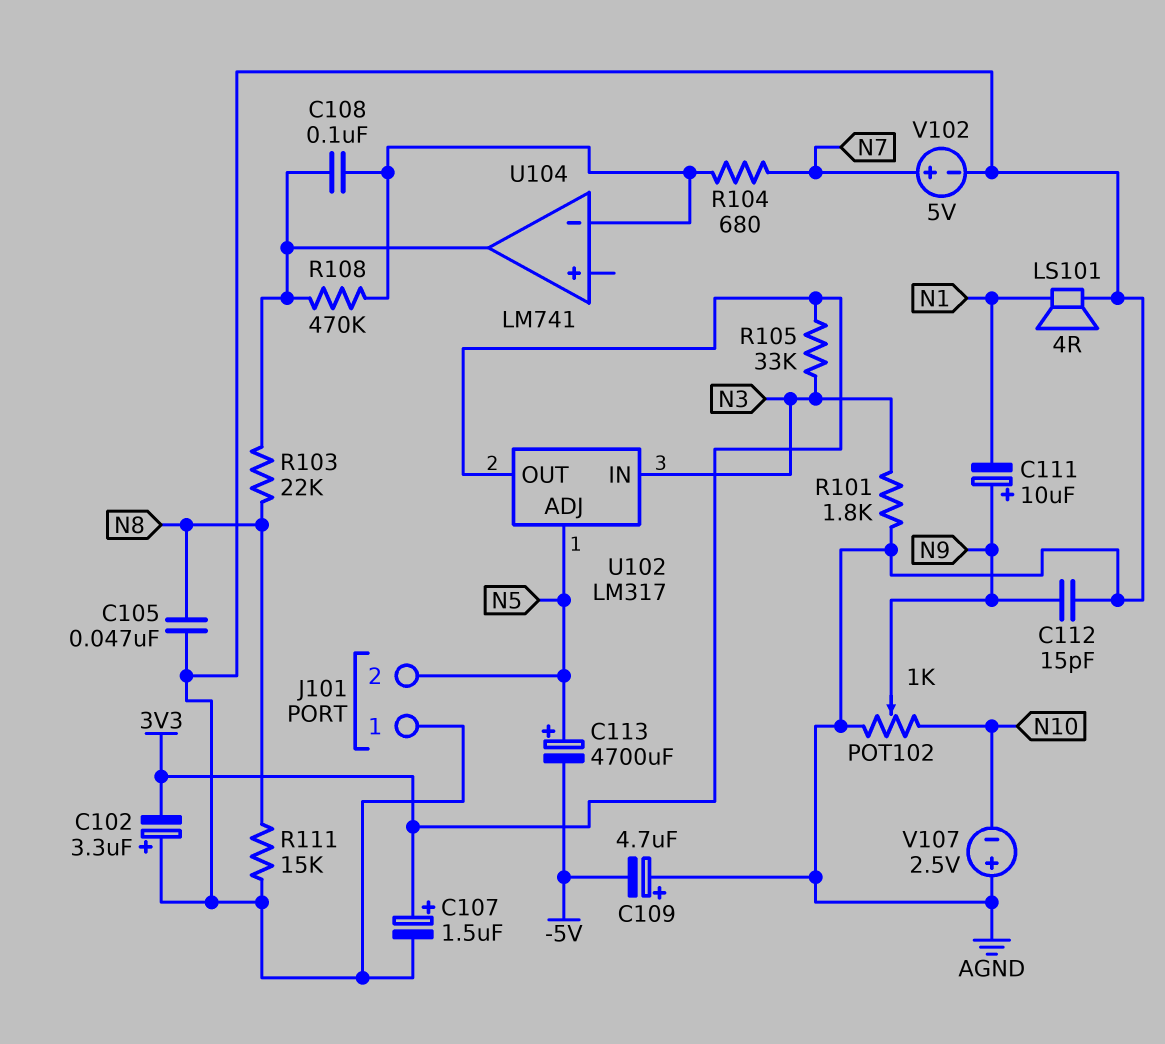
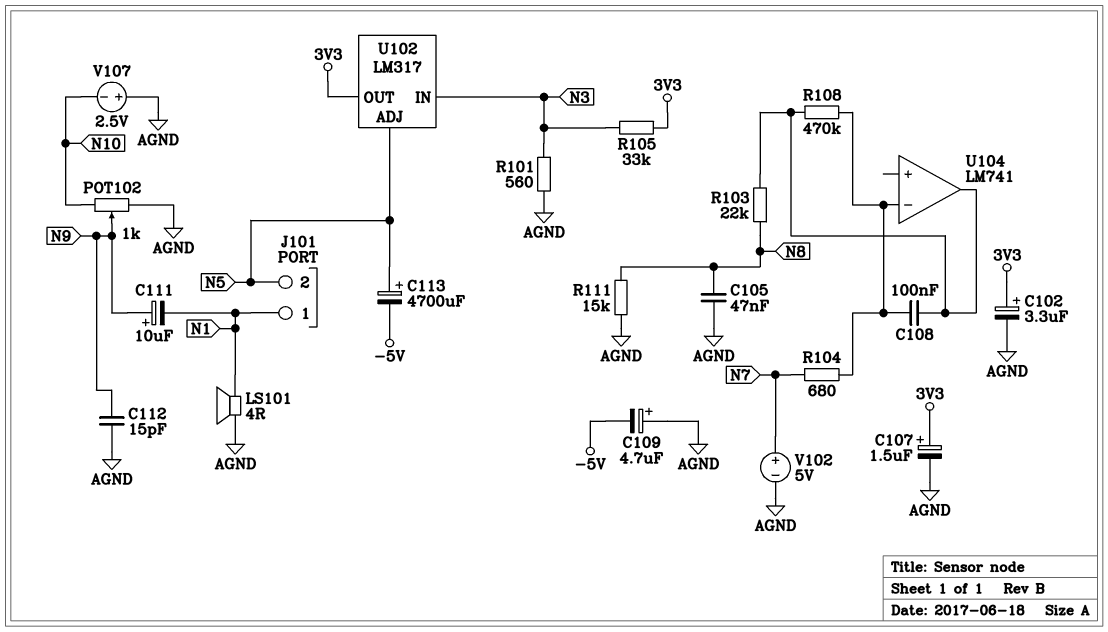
C102: 3.3uF (plus AGND, minus 3V3) -> 3.3uF (plus 3V3, minus AGND)
J101 pin 1: AGND -> N1
R101: 1.8k (AGND, N3) -> 560 (AGND, N3)

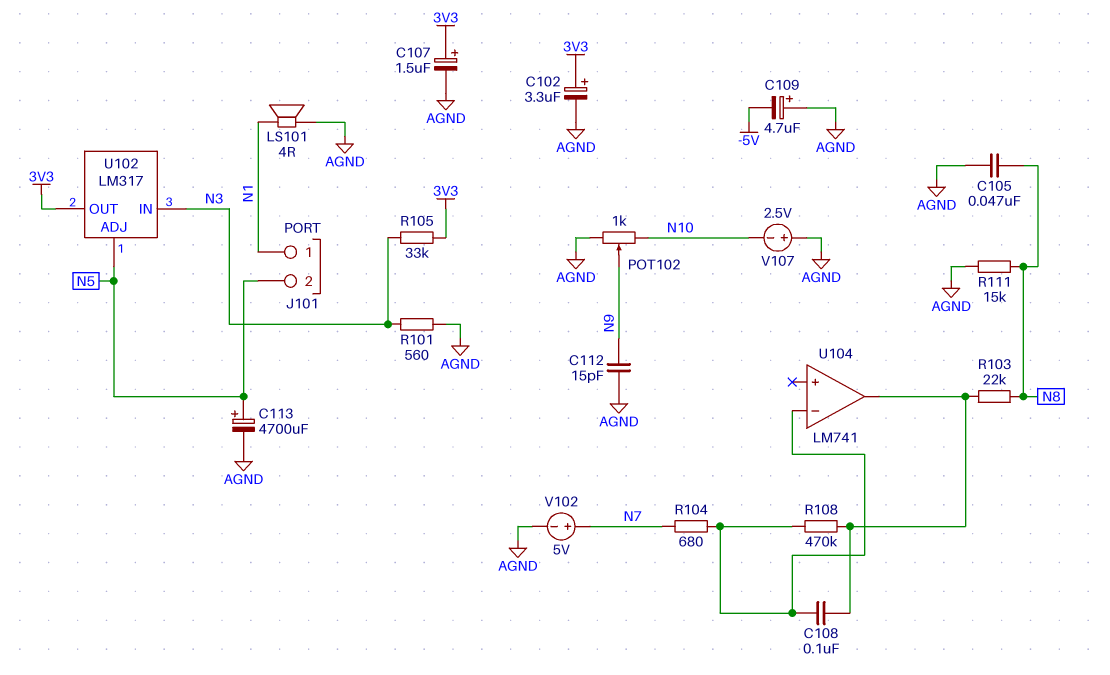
C111: 10uF (plus N9, minus N1) -> none
C113: 4700uF (plus N5, minus -5V) -> 4700uF (plus N5, minus AGND)

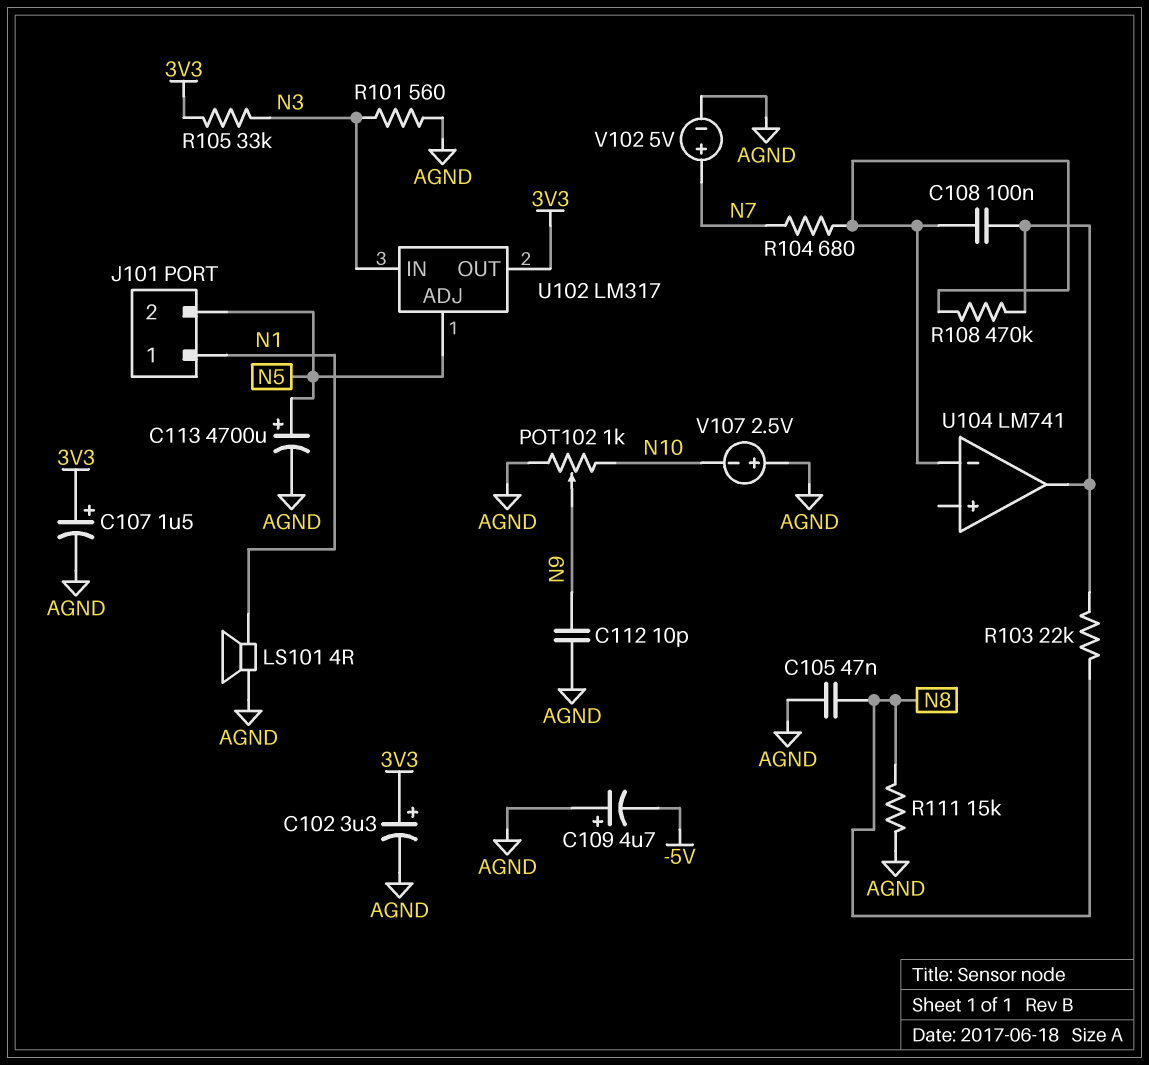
C112: 15pF (AGND, N9) -> 10pF (AGND, N9)

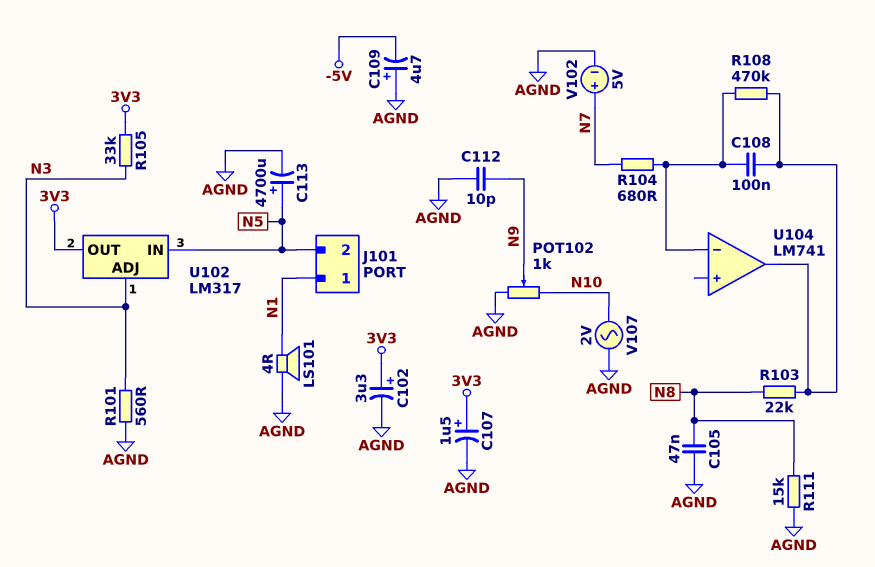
U102 pin ADJ: N5 -> N3
U102 pin IN: N3 -> N5
V107: 2.5V (plus AGND, minus N10) -> AC 2V (AGND, N10)

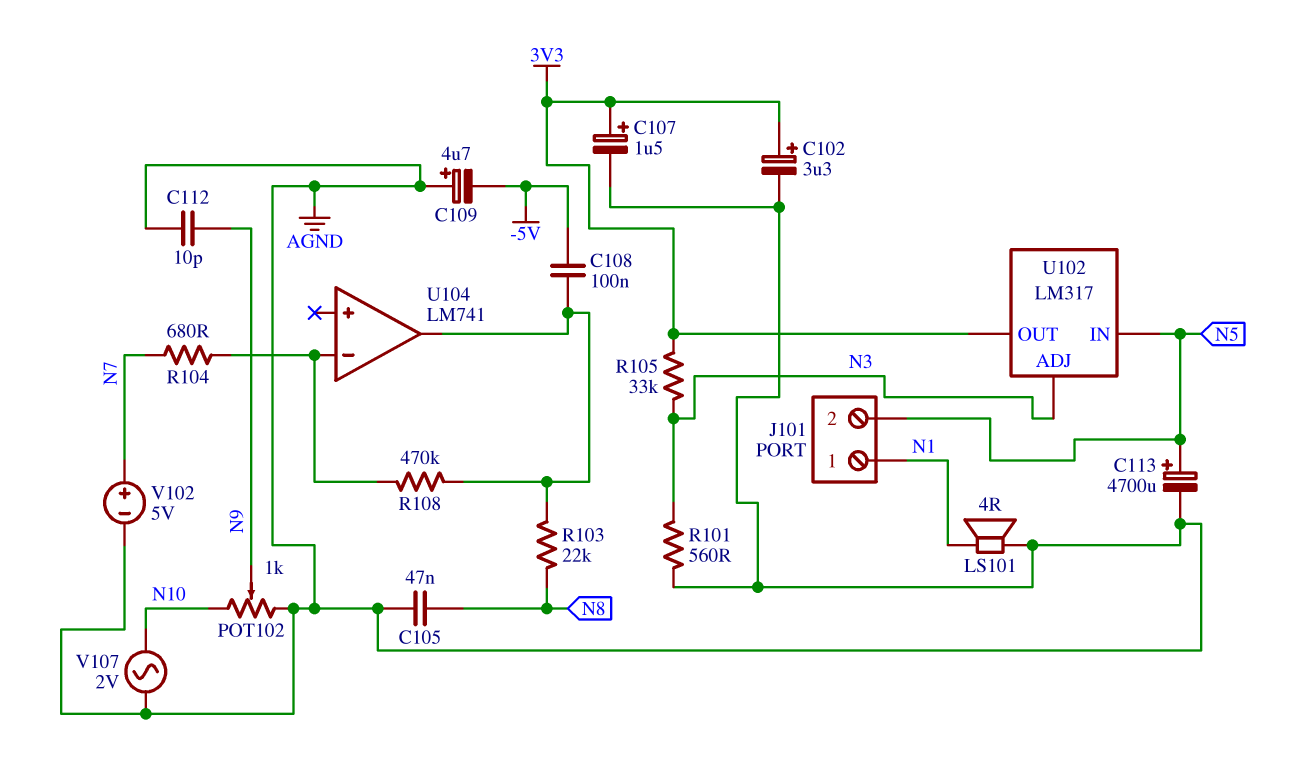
C108: 100nF (U104/in-, U104/out) -> 100nF (-5V, U104/out)
R111: 15k (AGND, N8) -> none

